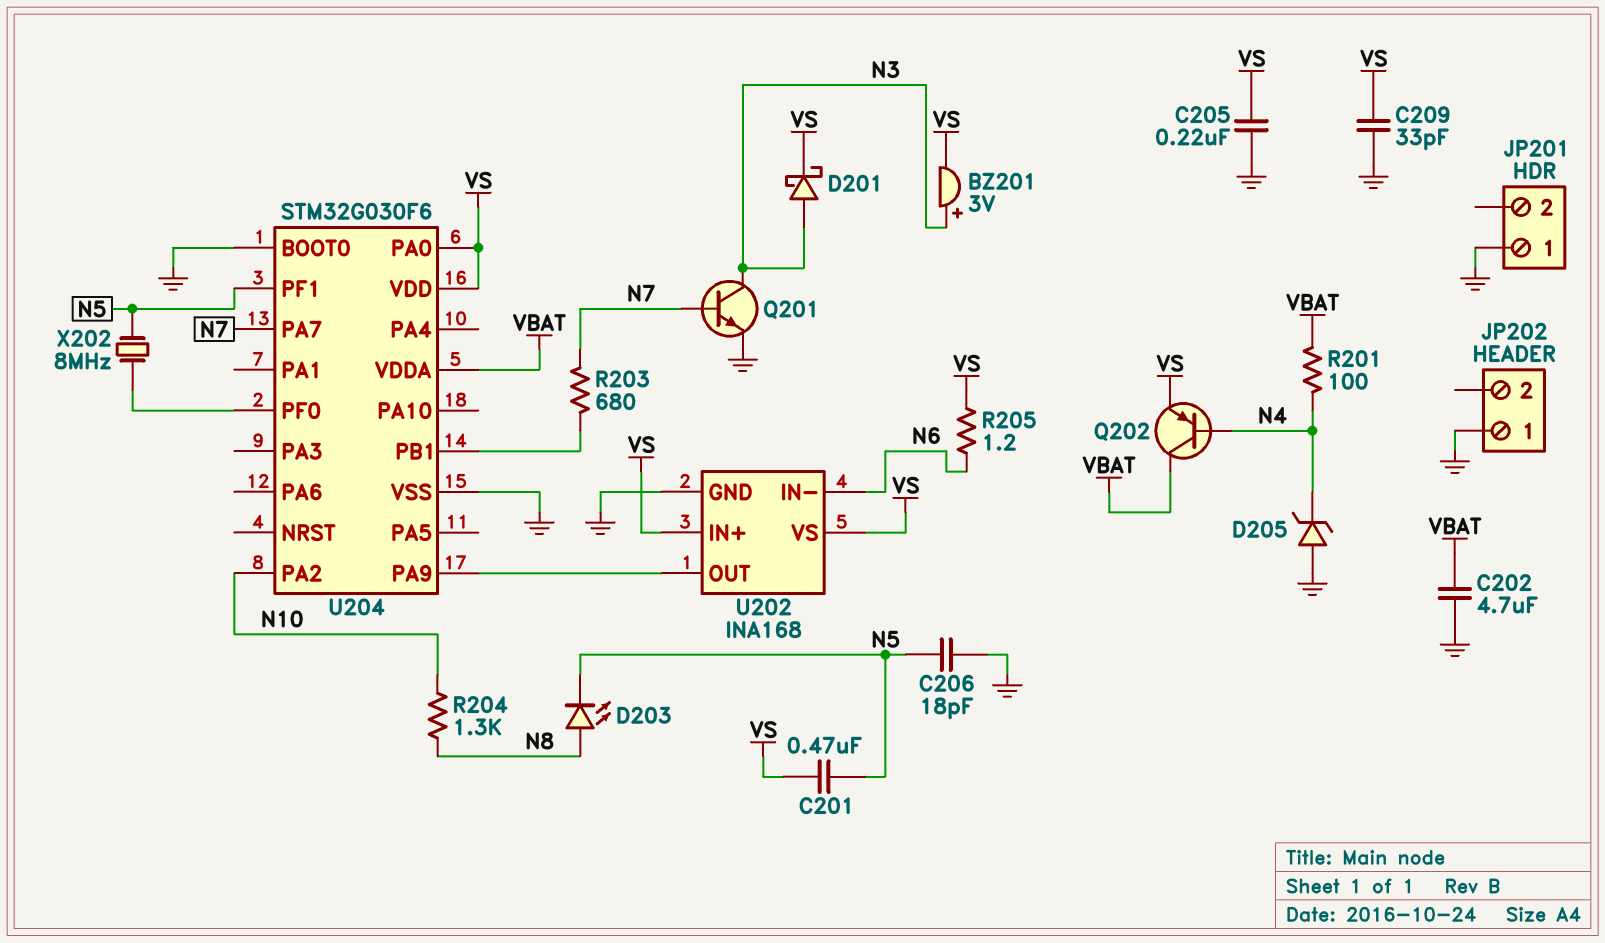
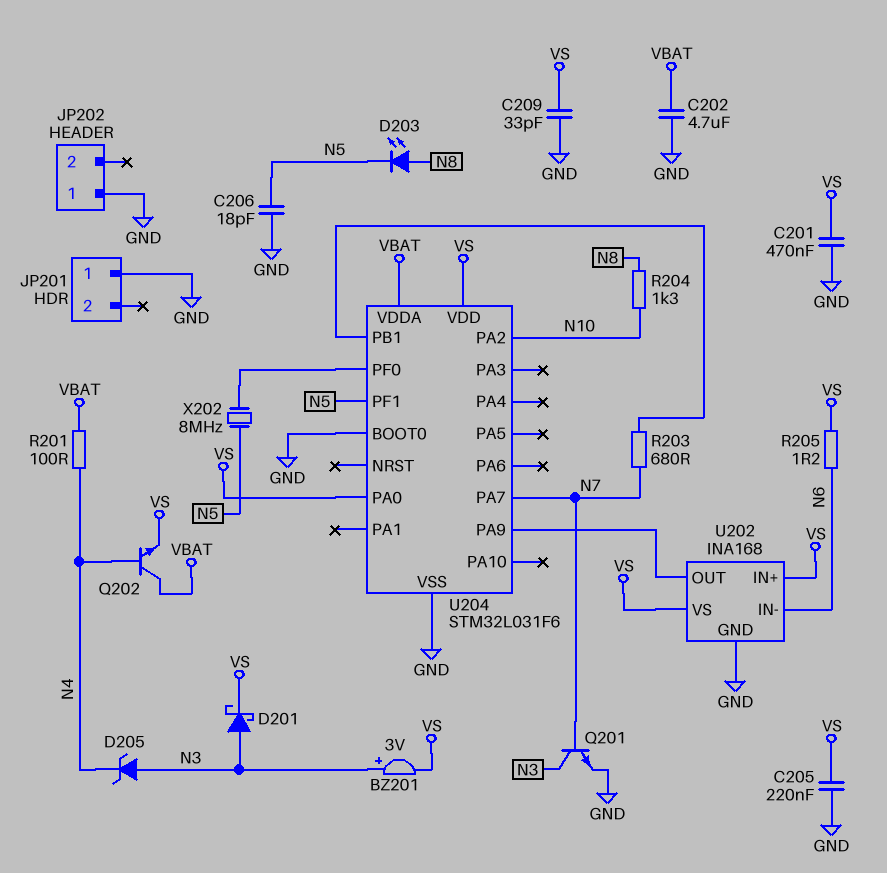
C201: 470nF (N5, VS) -> 470nF (GND, VS)
D205: zener (A GND, K N4) -> zener (A N3, K N4)
Q202: PNP (B N4, C VBAT, E VS) -> NPN (B N4, C VBAT, E VS)
U204: STM32G030F6 -> STM32L031F6

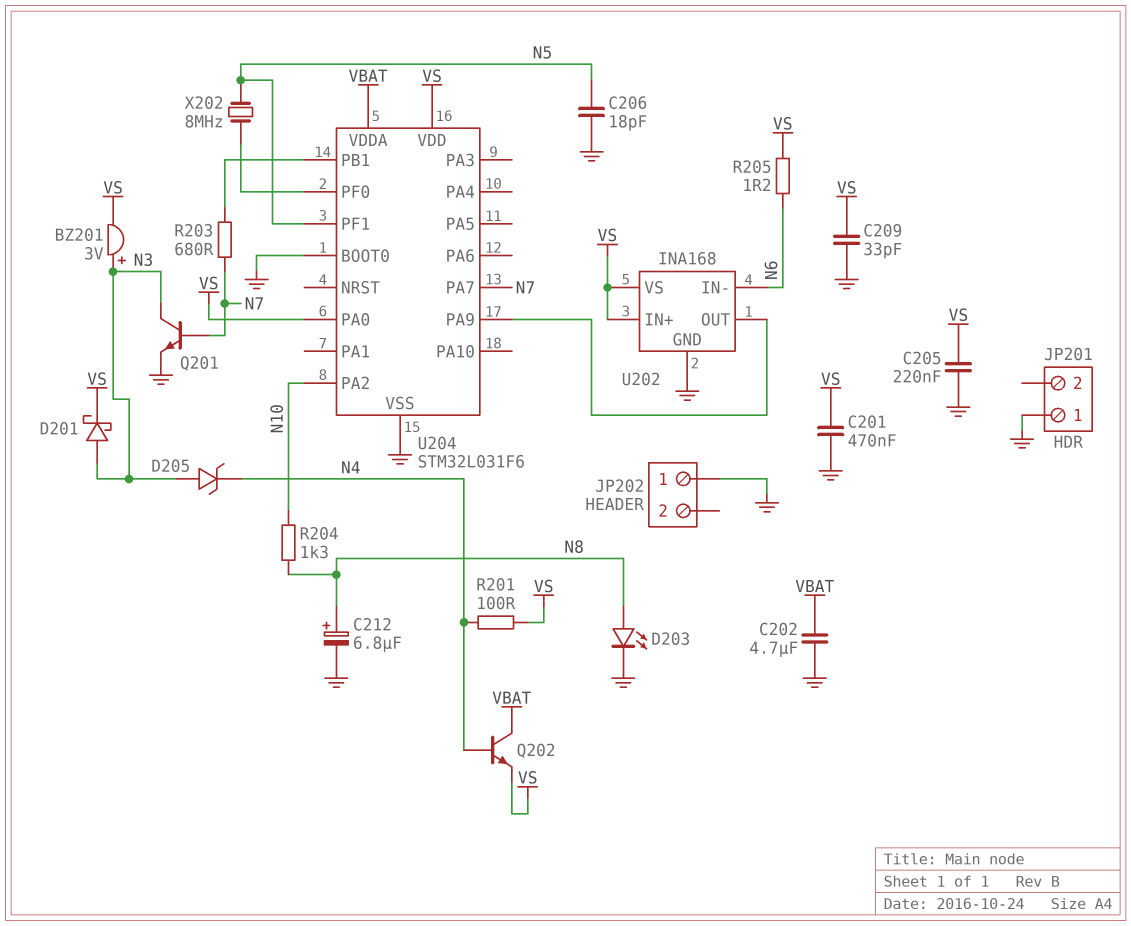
C212: none -> 6.8uF (plus N8, minus GND)
D203: LED (A N8, K N5) -> LED (A N8, K GND)
R201: 100 (N4, VBAT) -> 100 (N4, VS)

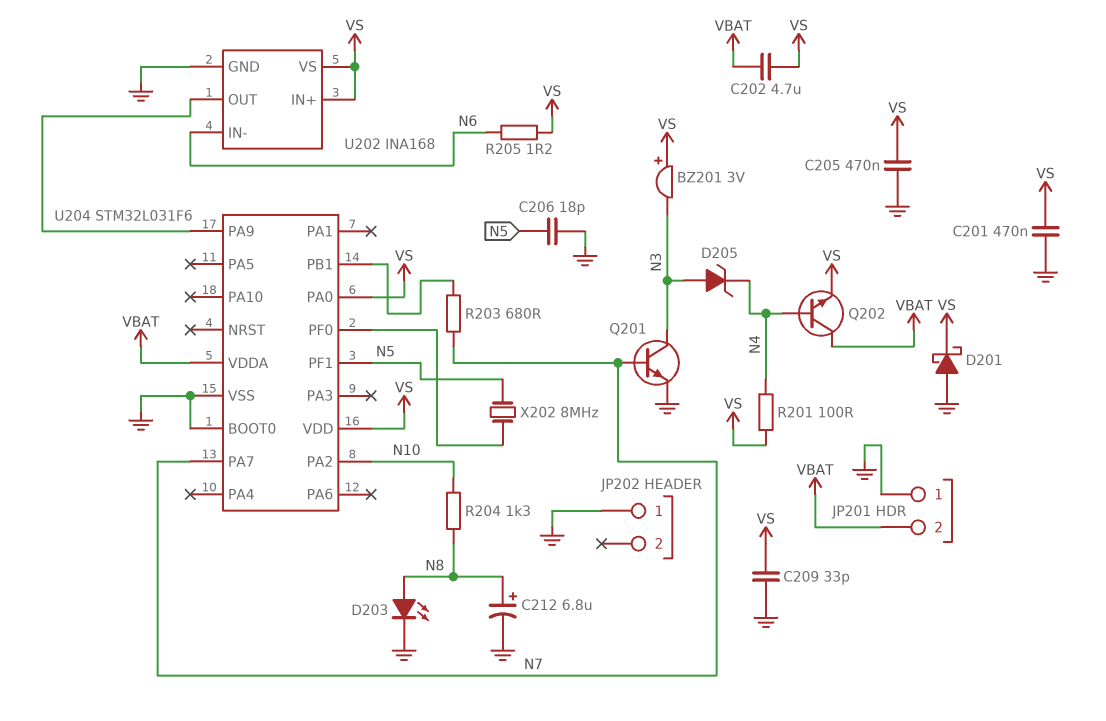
BZ201: buzzer 3V (plus N3, minus VS) -> buzzer 3V (plus VS, minus N3)
C202: 4.7uF (GND, VBAT) -> 4.7uF (VBAT, VS)
C205: 220nF (GND, VS) -> 470nF (GND, VS)
D201: schottky (A N3, K VS) -> schottky (A GND, K VS)
JP201 pin 2: none -> VBAT

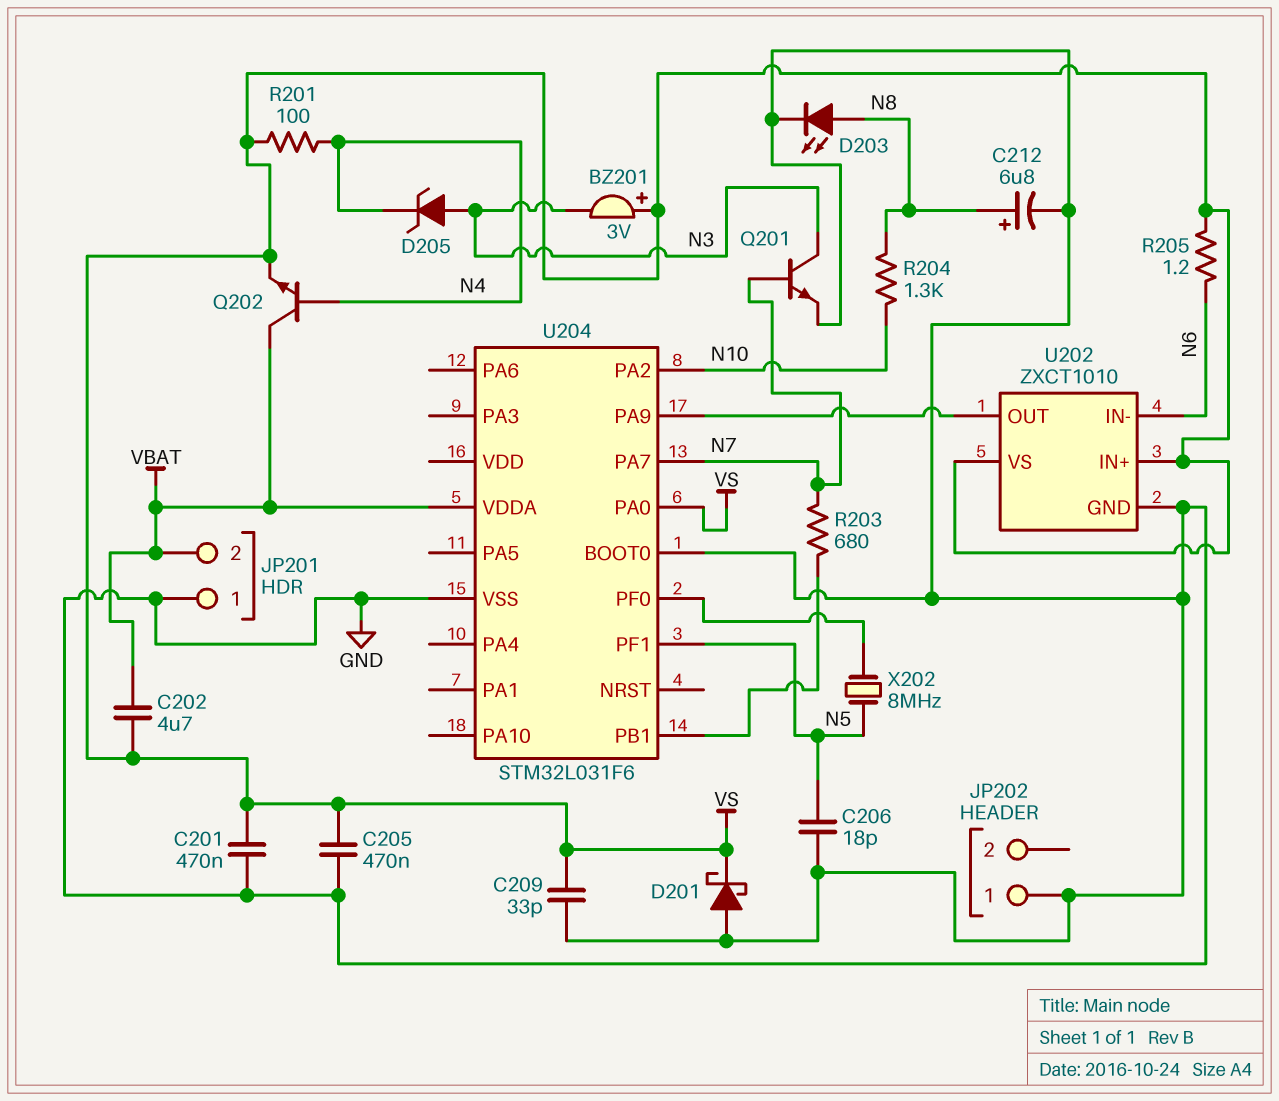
U202: INA168 -> ZXCT1010
U204 pin VDD: VS -> none

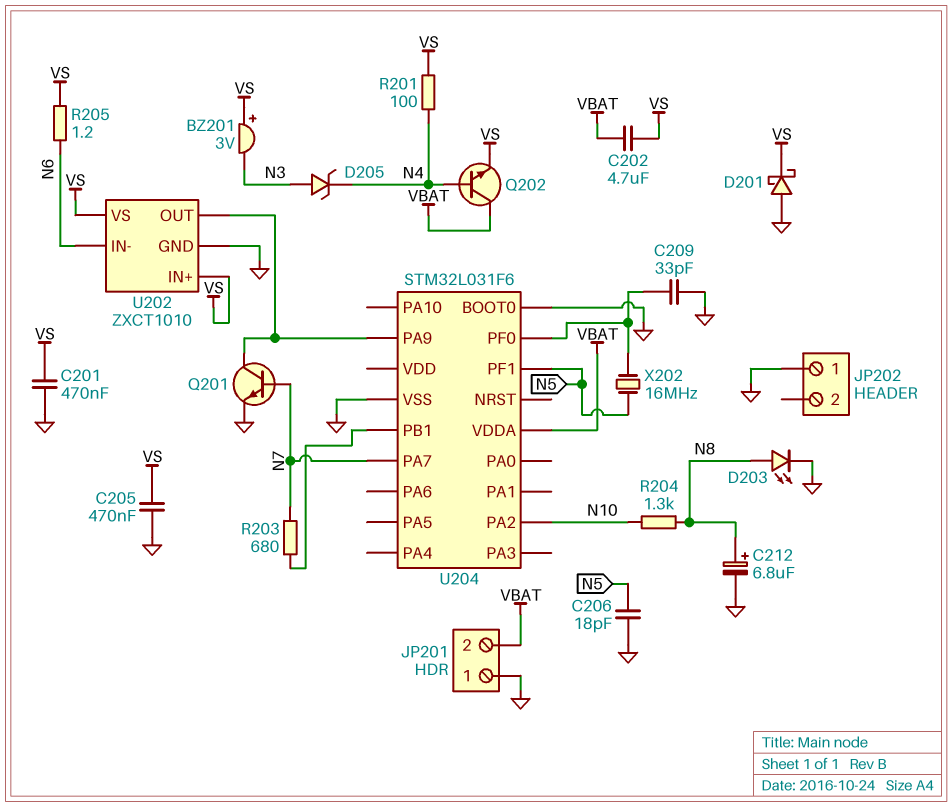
C209: 33pF (GND, VS) -> 33pF (GND, U204/PF0)
Q201: NPN (B N7, C N3, E GND) -> NPN (B N7, C U202/OUT, E GND)
U204 pin PA0: VS -> none
X202: 8MHz (N5, U204/PF0) -> 16MHz (N5, U204/PF0)

